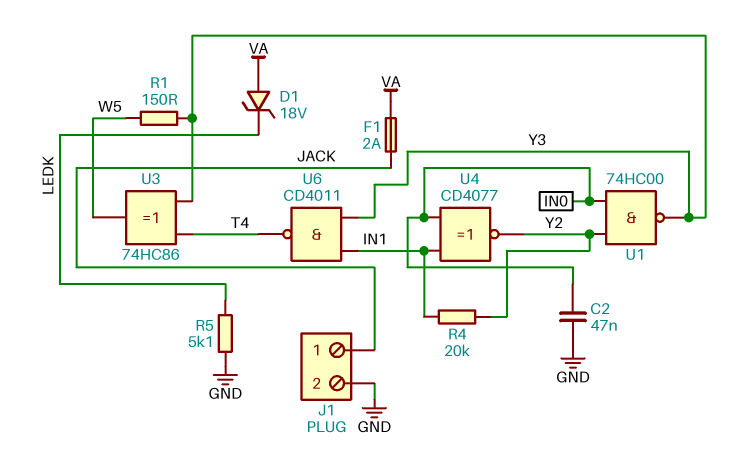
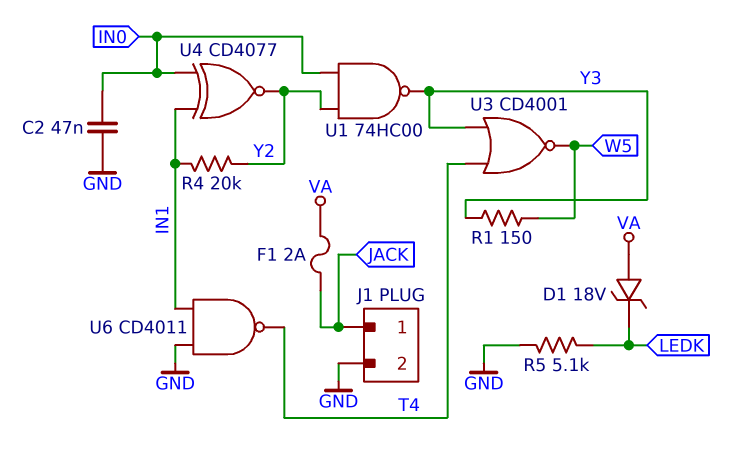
U3: XOR 74HC86 (in T4, in Y3, out W5) -> NOR CD4001 (in T4, in Y3, out W5)
U6: NAND CD4011 (in IN1, in Y3, out T4) -> NAND CD4011 (in GND, in IN1, out T4)

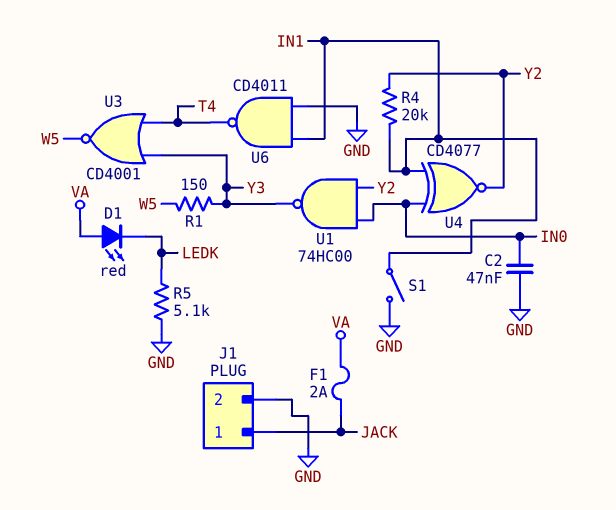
D1: zener 18V (A VA, K LEDK) -> LED red (A VA, K LEDK)
S1: none -> switch (GND, IN1)

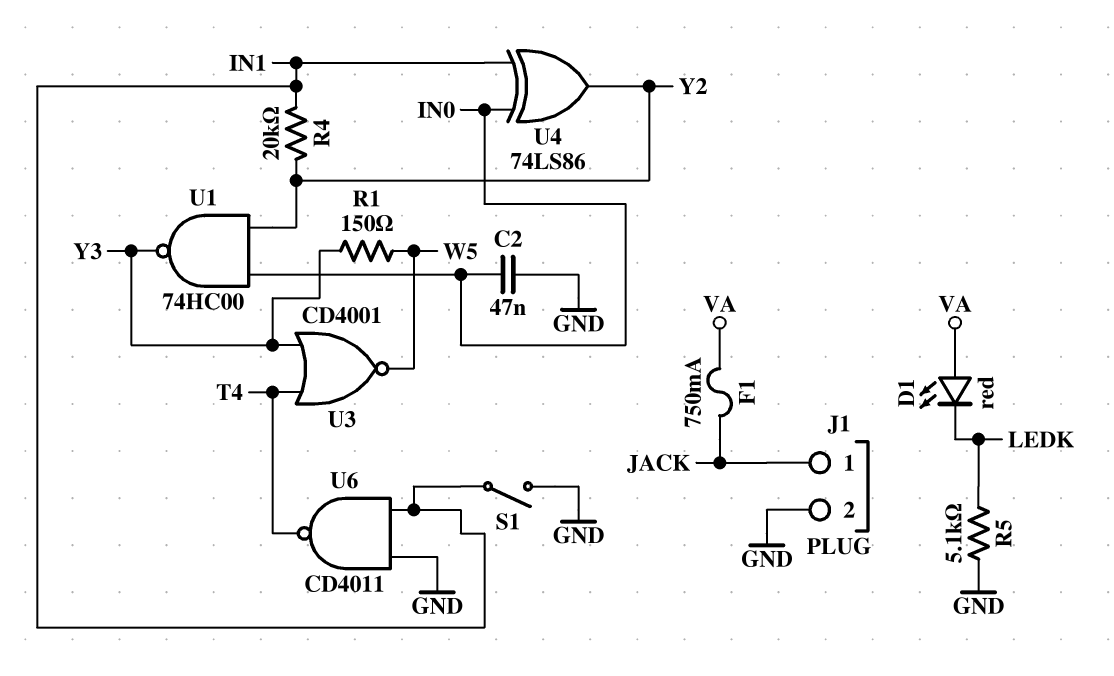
F1: 2A (JACK, VA) -> 750mA (JACK, VA)
U4: XNOR CD4077 (in IN0, in IN1, out Y2) -> XOR 74LS86 (in IN0, in IN1, out Y2)

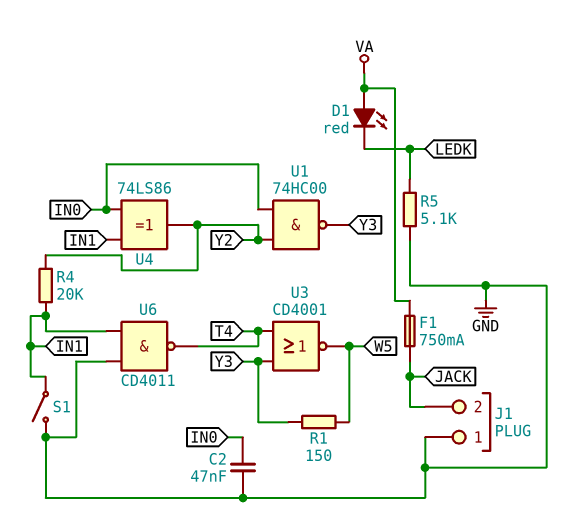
J1 pin 1: JACK -> GND
J1 pin 2: GND -> JACK

